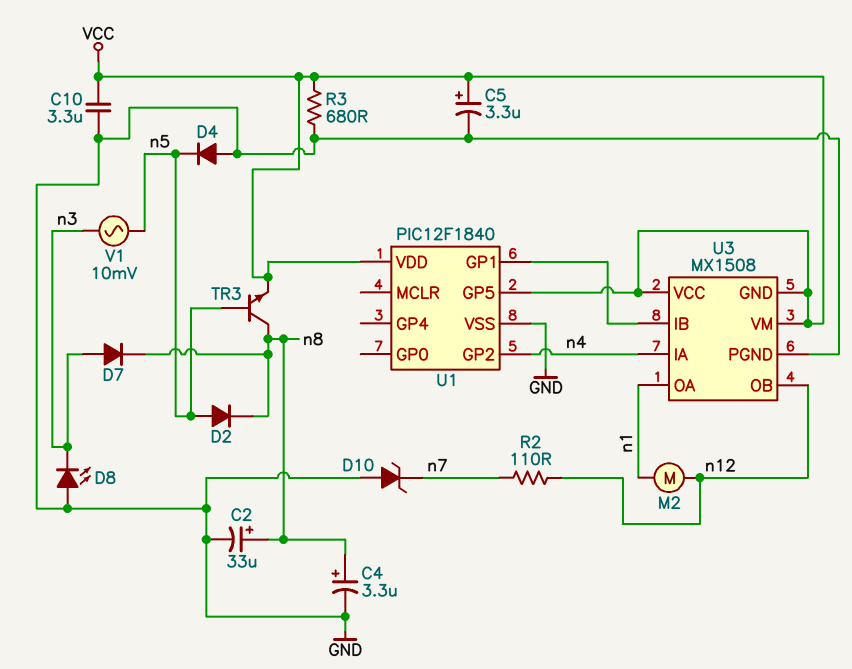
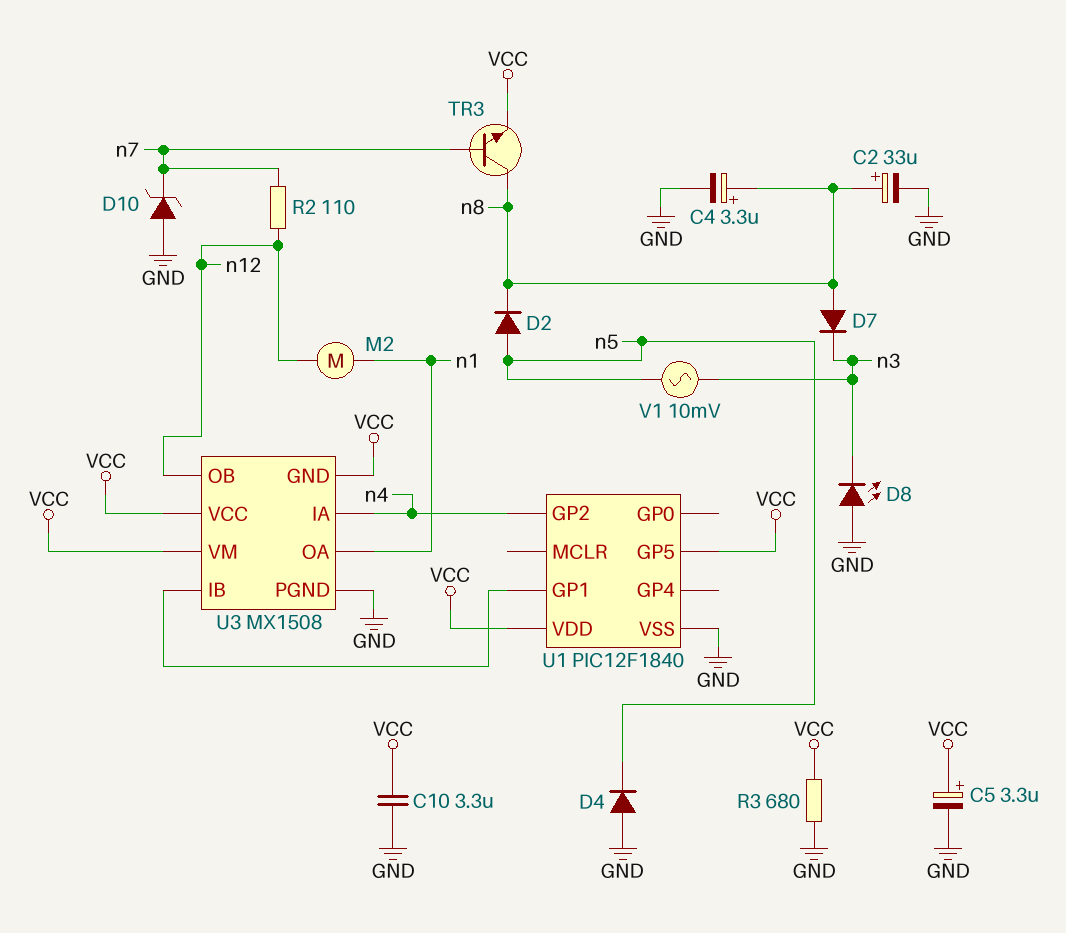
D7: diode (A n3, K n8) -> diode (A n8, K n3)
TR3: NPN (B n5, C n8, E VCC) -> NPN (B n7, C n8, E VCC)

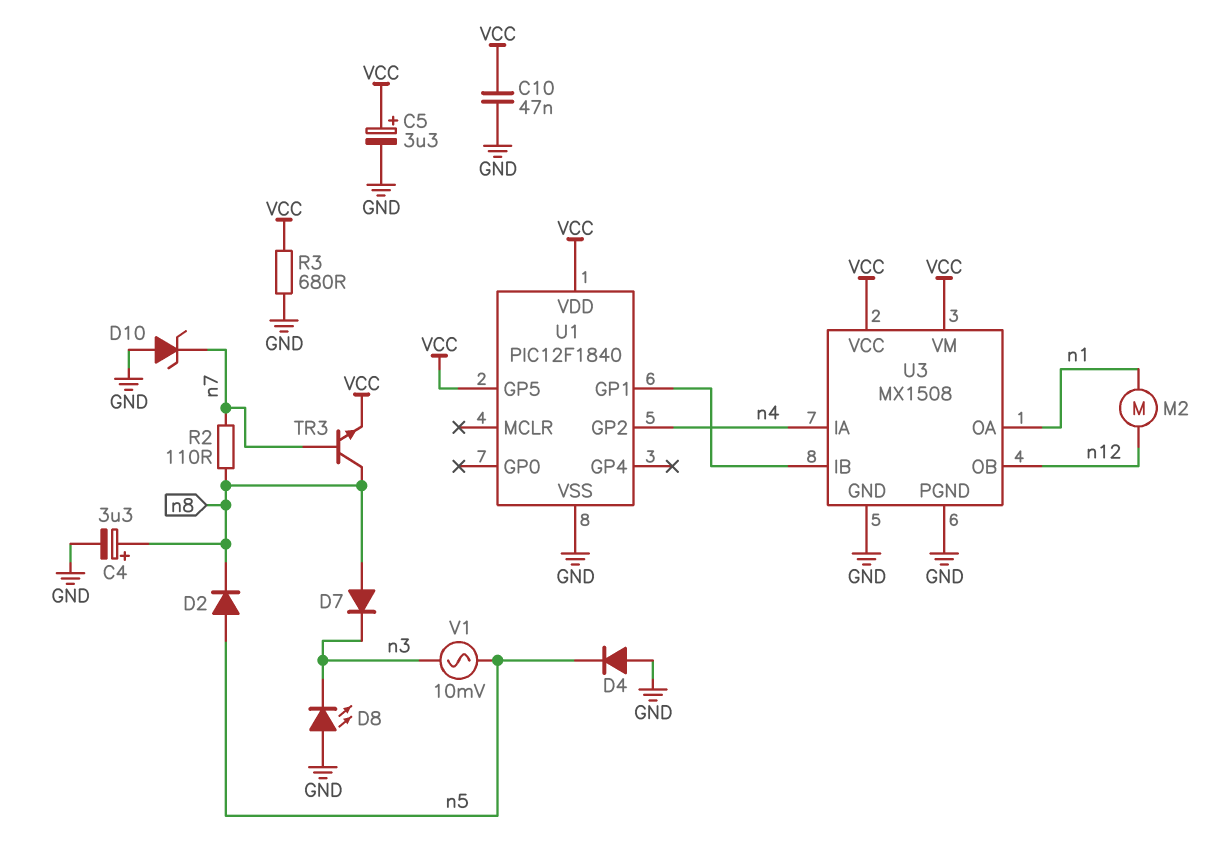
C2: 33uF (plus n8, minus GND) -> none
C10: 3.3uF (GND, VCC) -> 47nF (GND, VCC)
R2: 110 (n7, n12) -> 110 (n7, n8)
U3 pin GND: VCC -> GND

